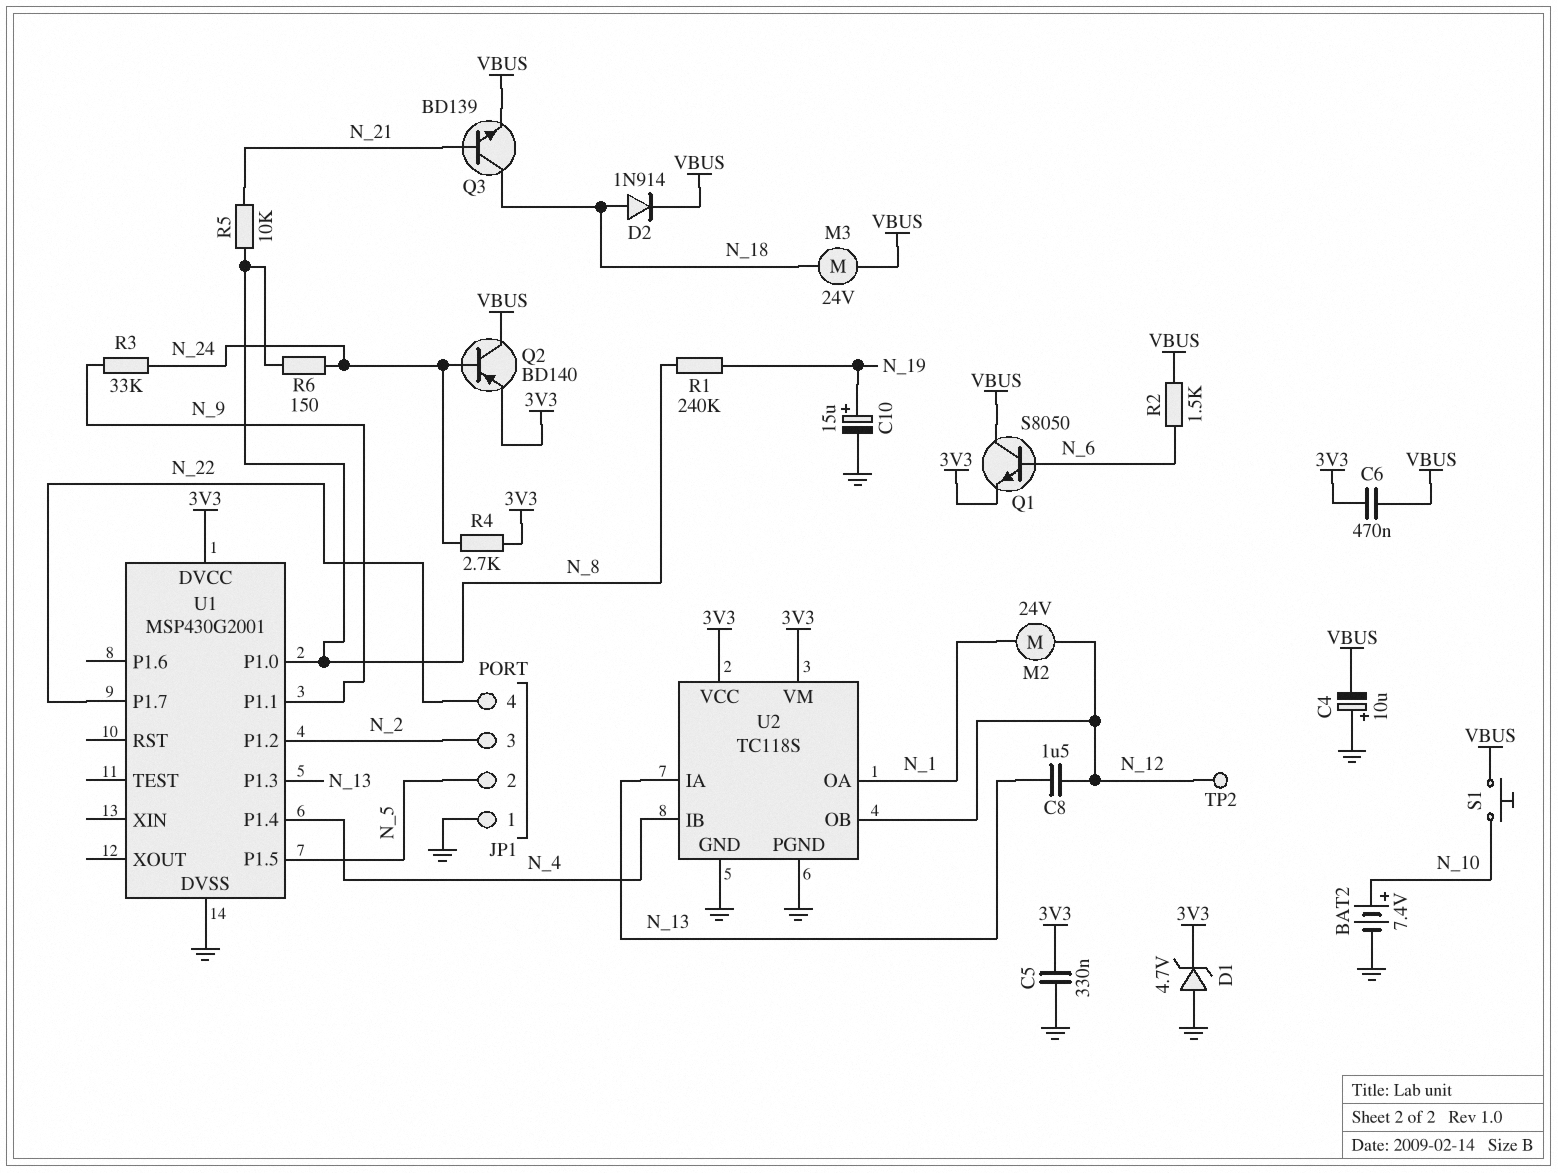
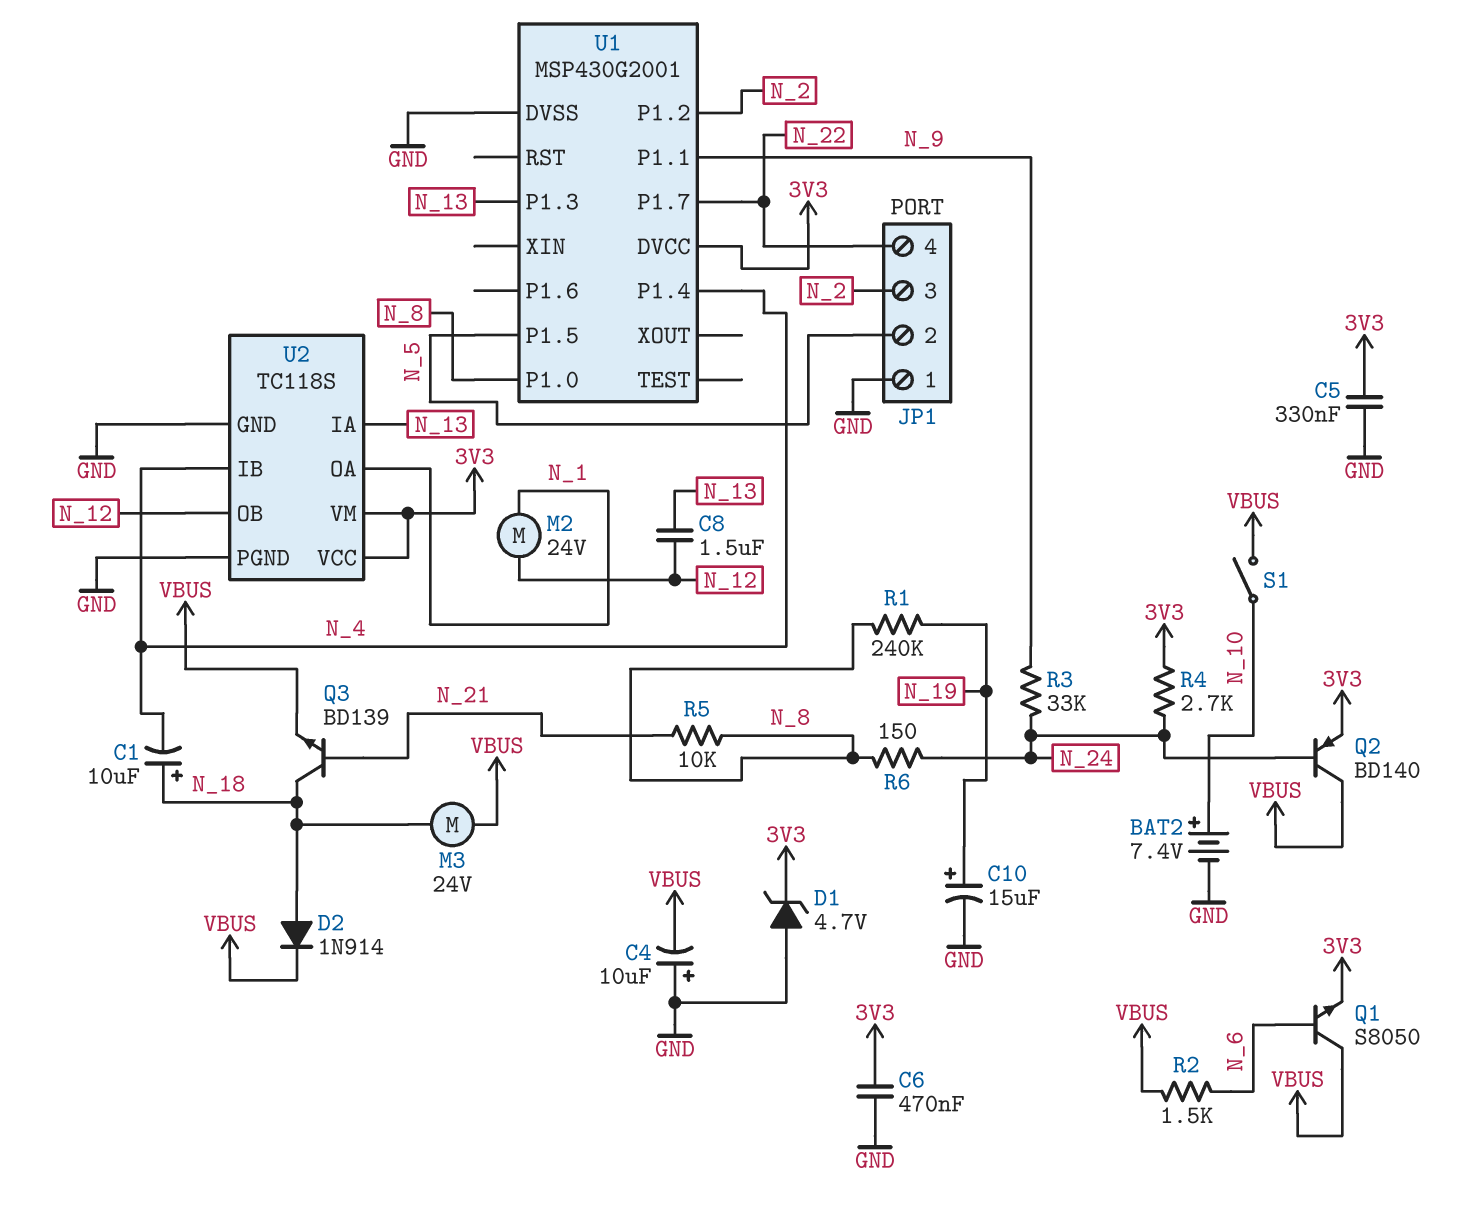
C1: none -> 10uF (plus N_18, minus N_4)
C6: 470nF (3V3, VBUS) -> 470nF (3V3, GND)
S1: button (N_10, VBUS) -> switch (N_10, VBUS)
TP2: test point (N_12) -> none

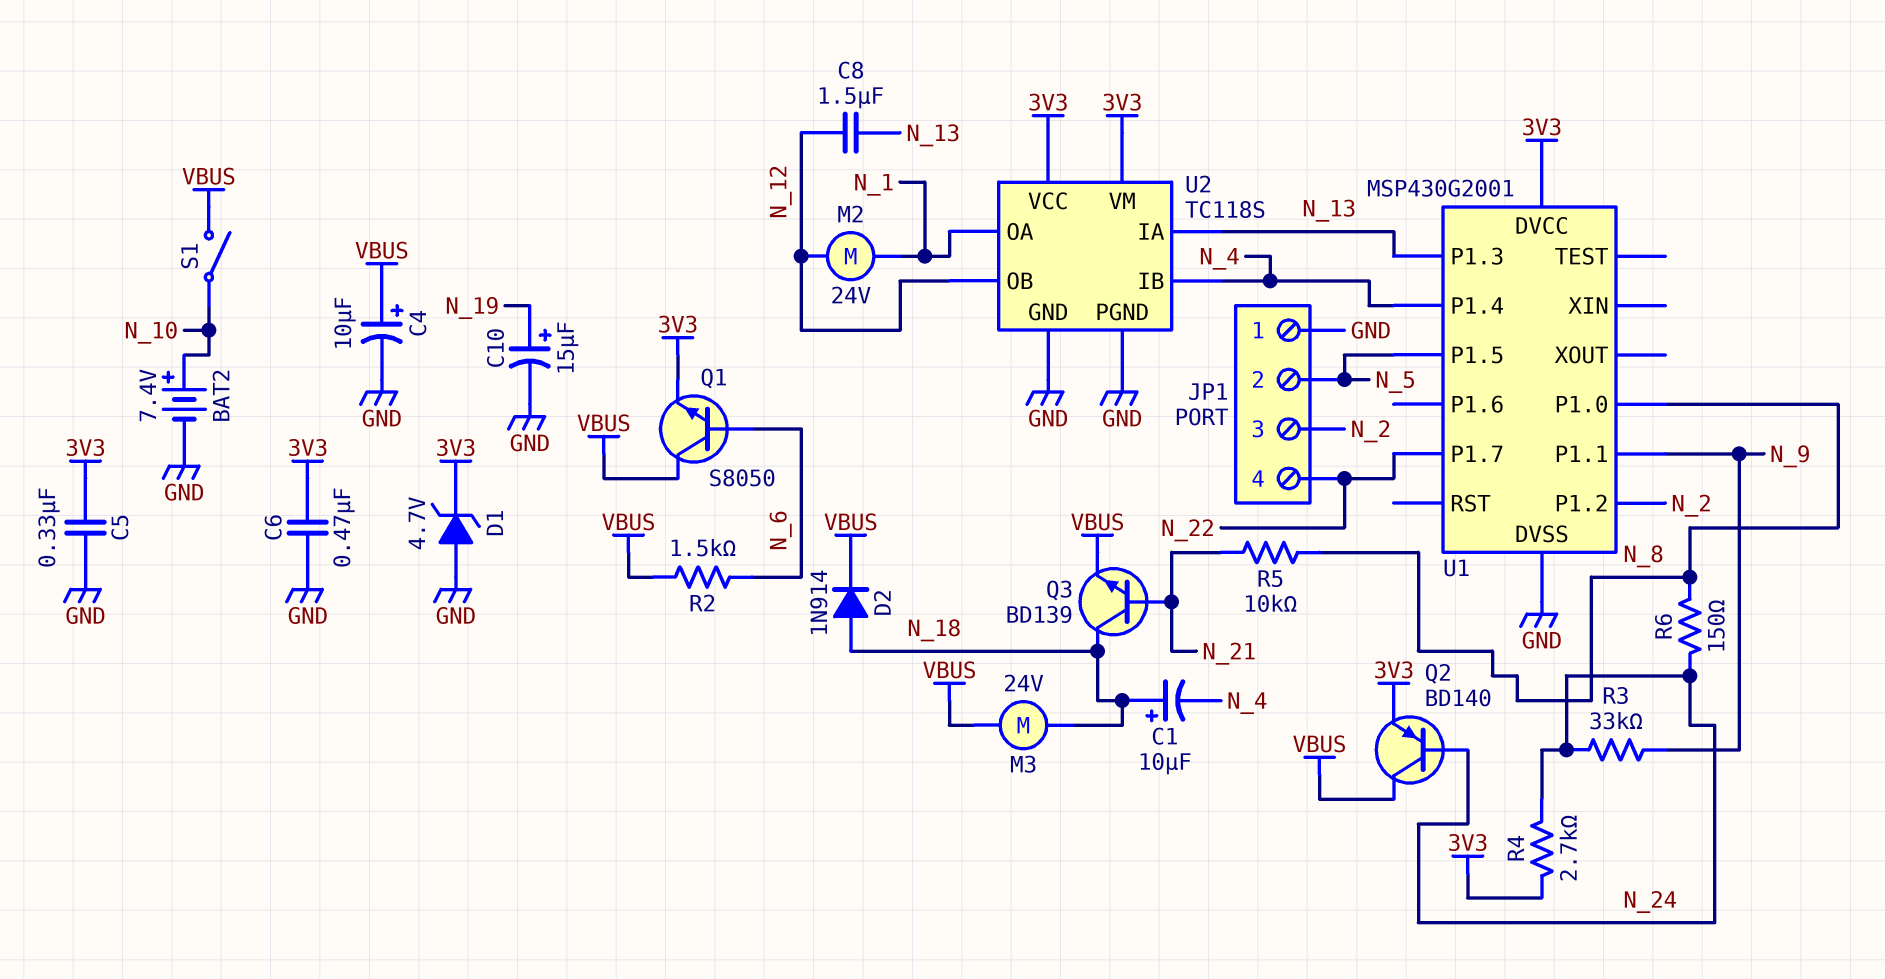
C4: 10uF (plus GND, minus VBUS) -> 10uF (plus VBUS, minus GND)
R1: 240k (N_8, N_19) -> none

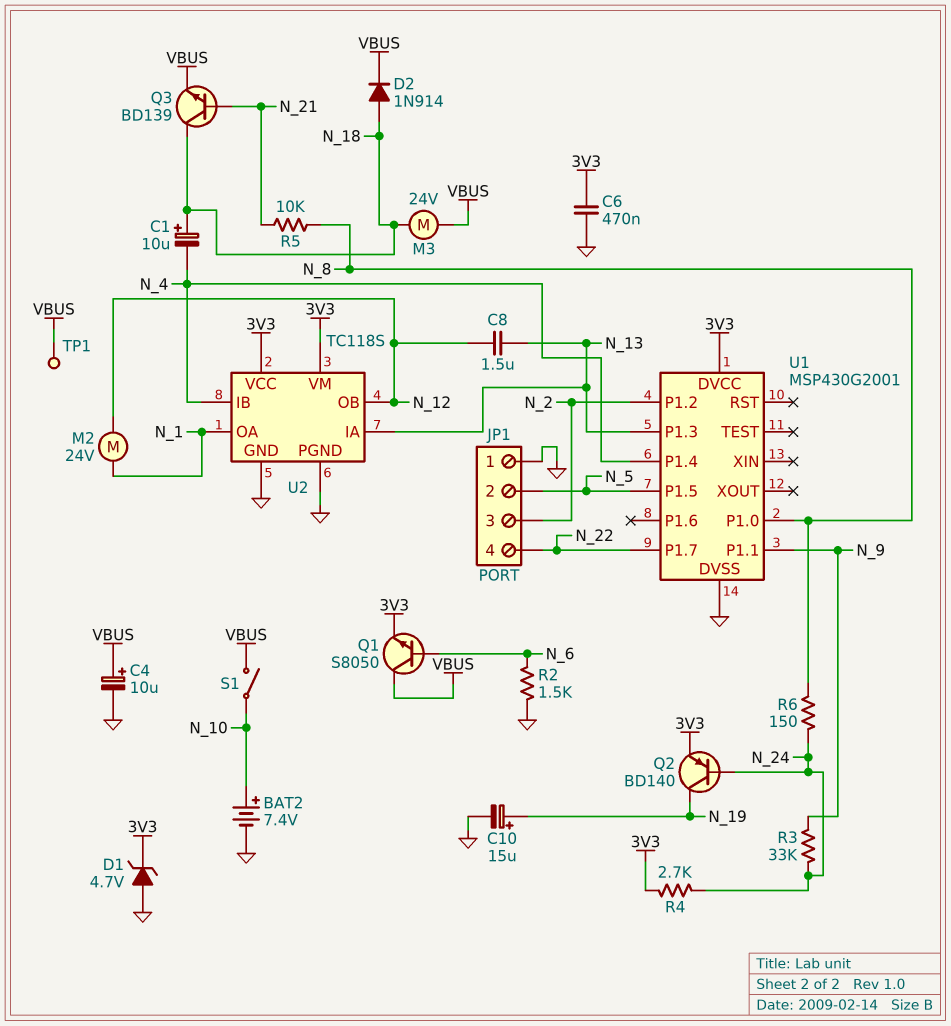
C5: 330nF (3V3, GND) -> none
Q2: PNP BD140 (B N_24, C VBUS, E 3V3) -> PNP BD140 (B N_24, C N_19, E 3V3)
R2: 1.5k (N_6, VBUS) -> 1.5k (GND, N_6)
TP1: none -> test point (VBUS)

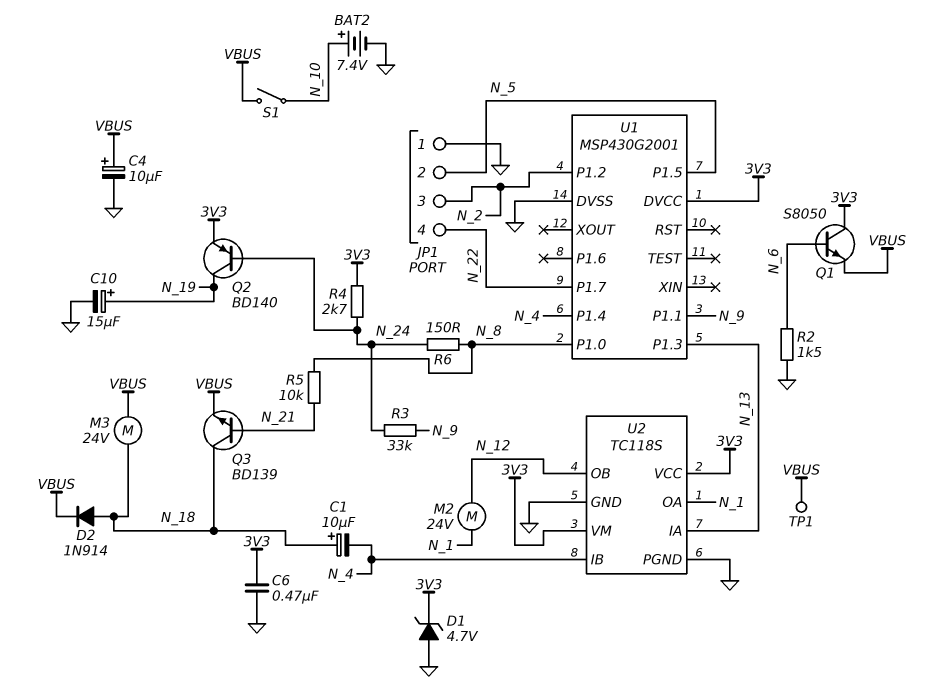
C8: 1.5uF (N_12, N_13) -> none
Q1: NPN S8050 (B N_6, C VBUS, E 3V3) -> NPN S8050 (B N_6, C 3V3, E VBUS)

